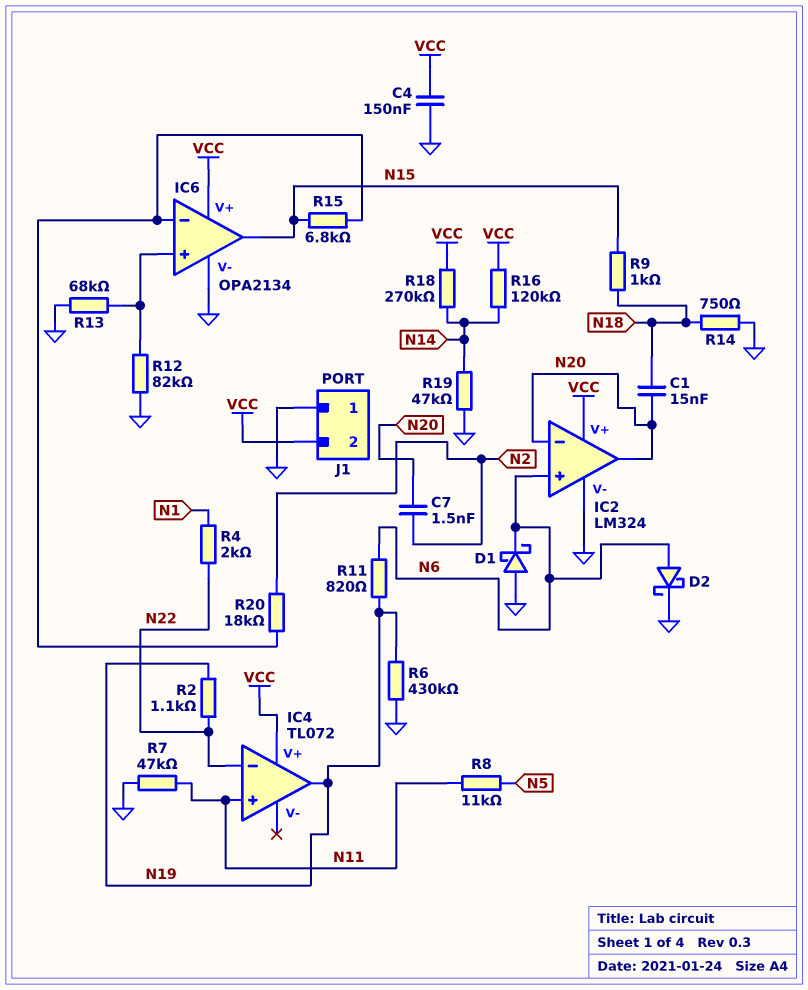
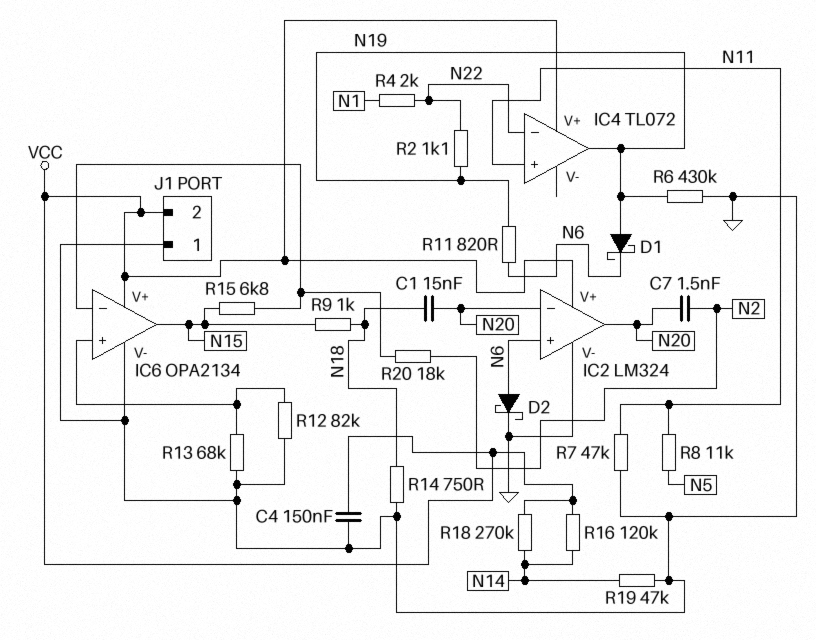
D1: schottky (A GND, K N6) -> schottky (A N19, K N6)

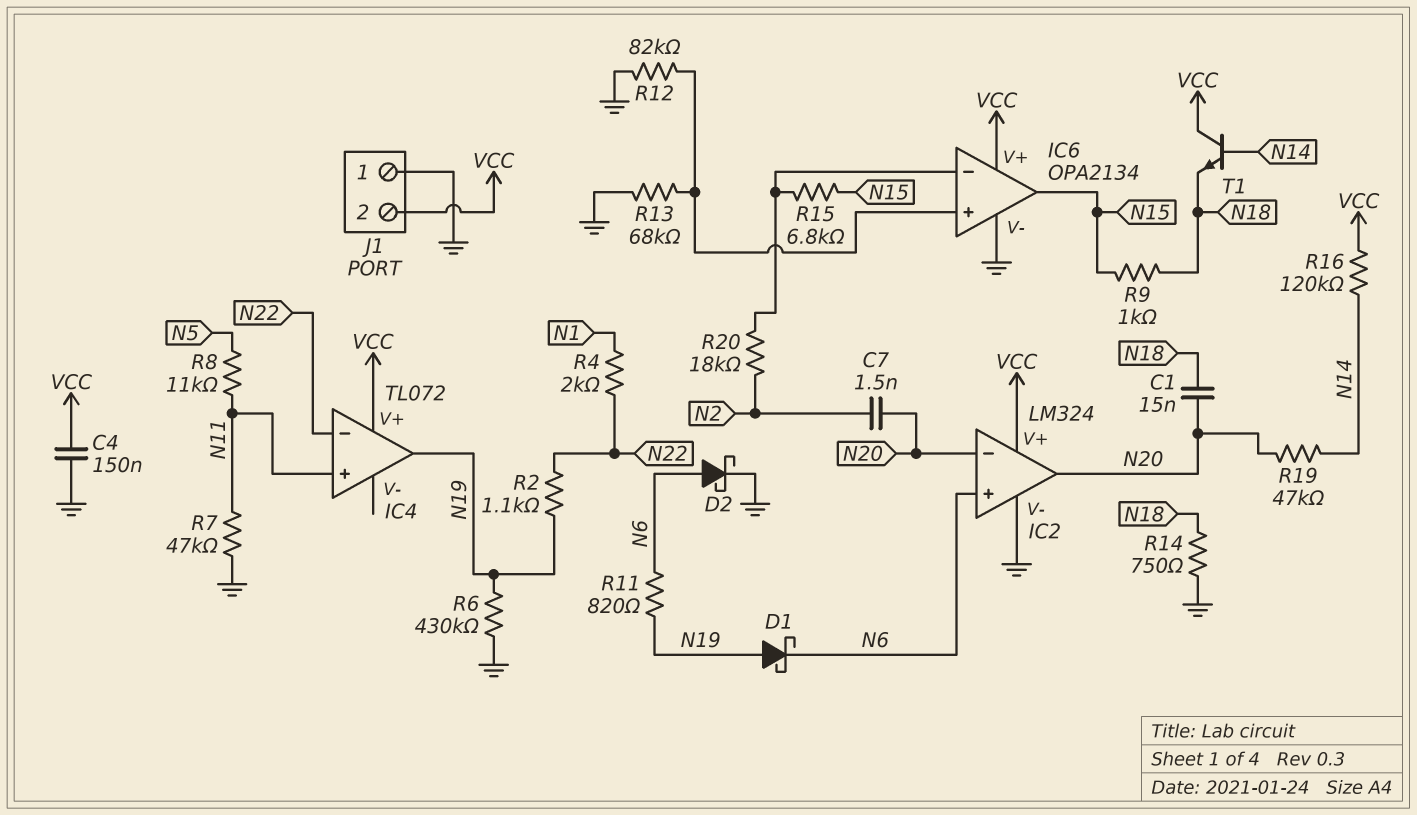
R18: 270k (N14, VCC) -> none
R19: 47k (GND, N14) -> 47k (N14, N20)
T1: none -> NPN (B N14, C VCC, E N18)

